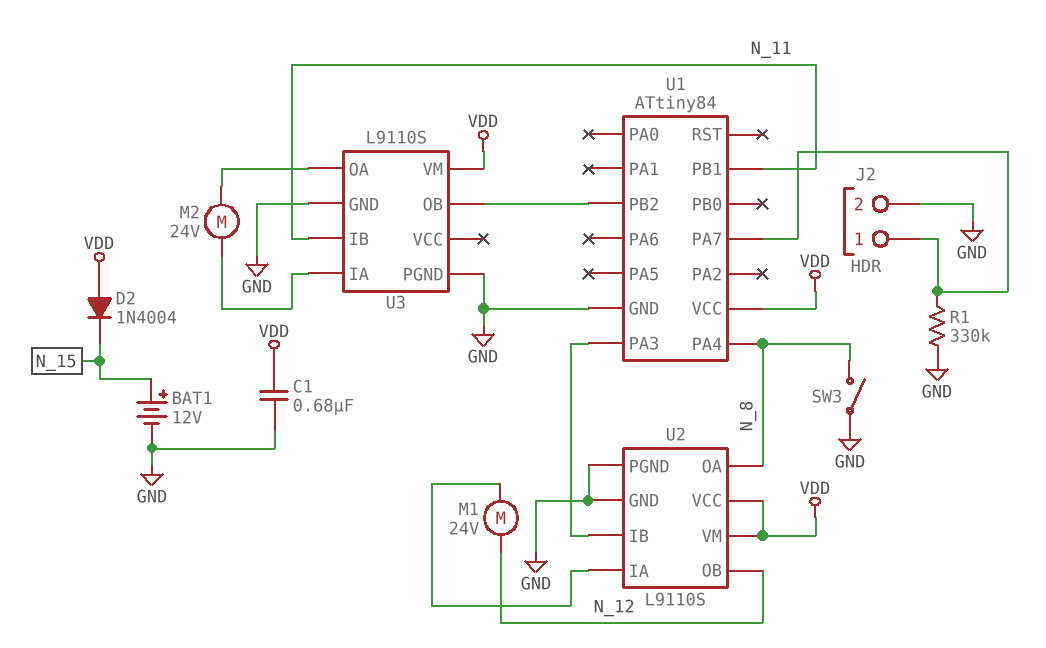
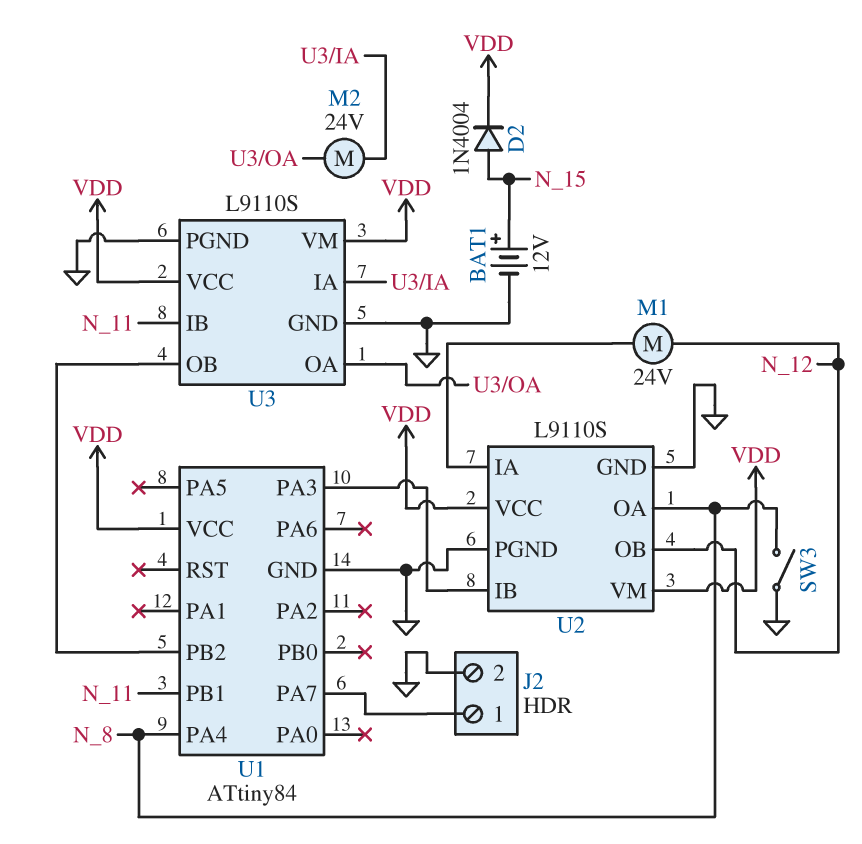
C1: 680nF (GND, VDD) -> none
D2: diode 1N4004 (A VDD, K N_15) -> diode 1N4004 (A N_15, K VDD)
R1: 330k (GND, J2/1) -> none
U3 pin VCC: none -> VDD

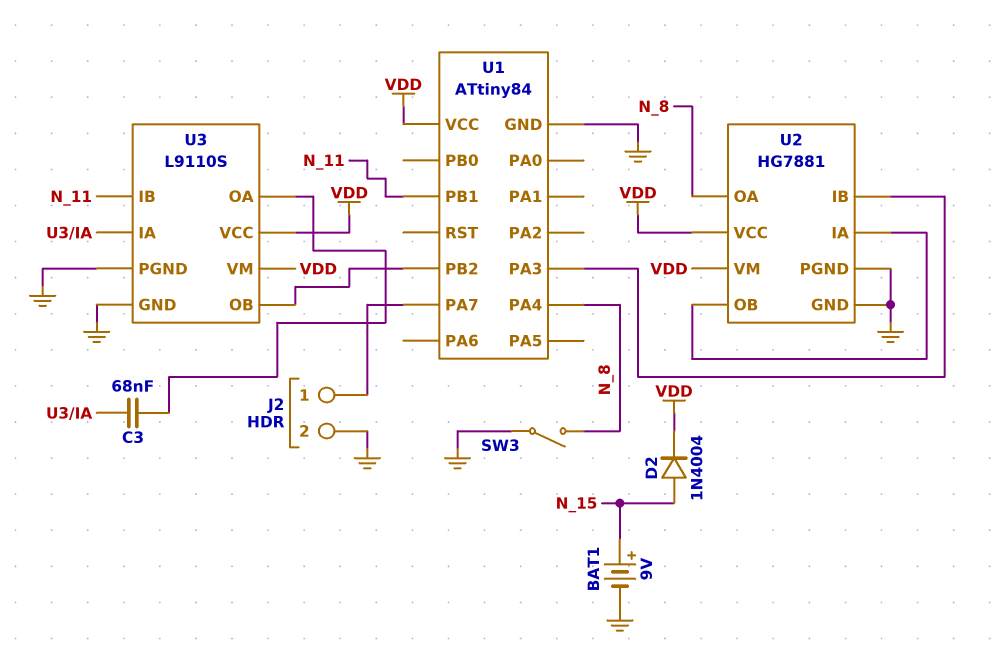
BAT1: 12V (plus N_15, minus GND) -> 9V (plus N_15, minus GND)
C3: none -> 68nF (U3/IA, U3/OA)
M1: motor 24V (N_12, U2/IA) -> none
M2: motor 24V (U3/IA, U3/OA) -> none
U2: L9110S -> HG7881
U2 pin OB: N_12 -> U2/IA

